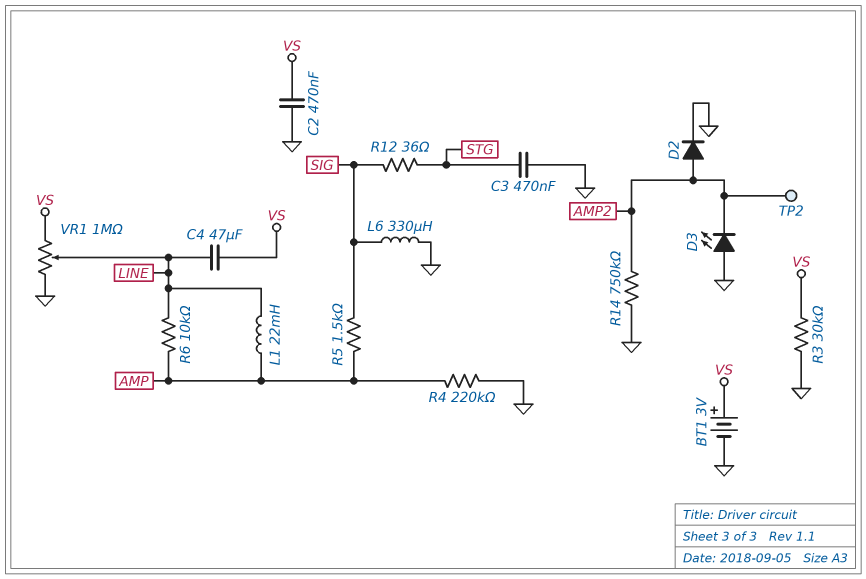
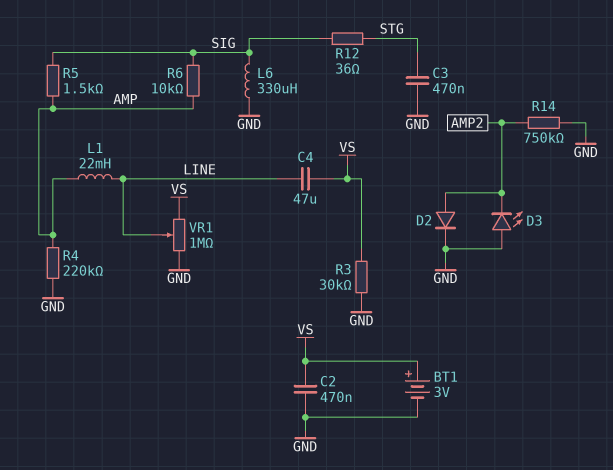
R6: 10k (AMP, LINE) -> 10k (AMP, SIG)
TP2: test point (AMP2) -> none

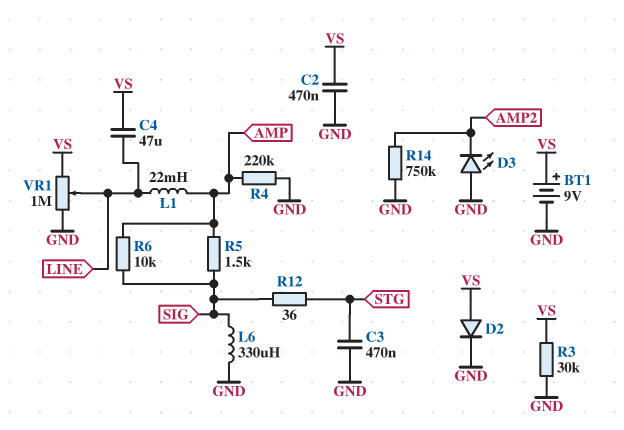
BT1: 3V (plus VS, minus GND) -> 9V (plus VS, minus GND)
D2: diode (A AMP2, K GND) -> diode (A VS, K GND)

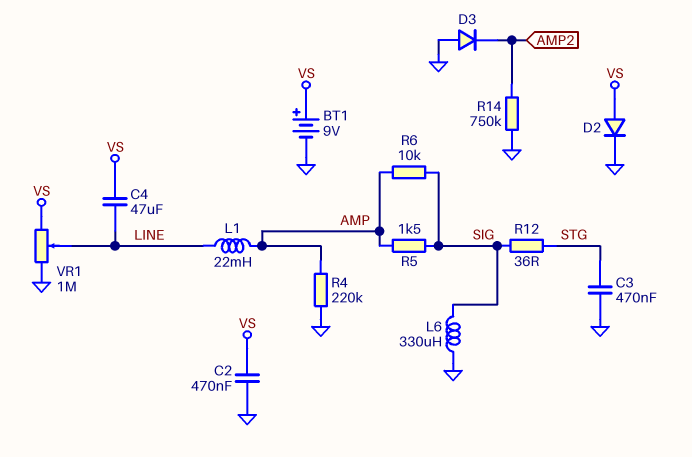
D3: LED (A GND, K AMP2) -> diode (A GND, K AMP2)
R3: 30k (GND, VS) -> none

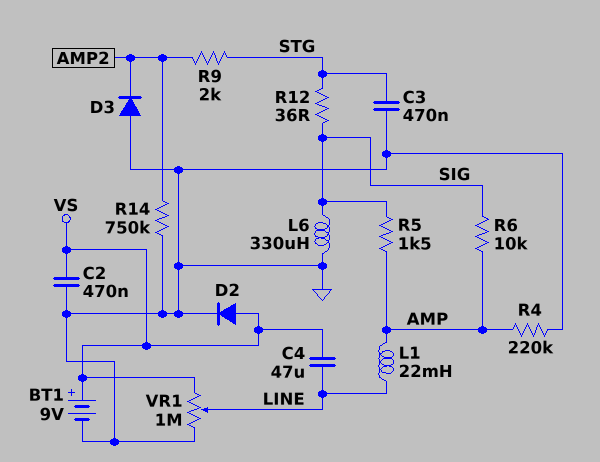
R9: none -> 2k (AMP2, STG)

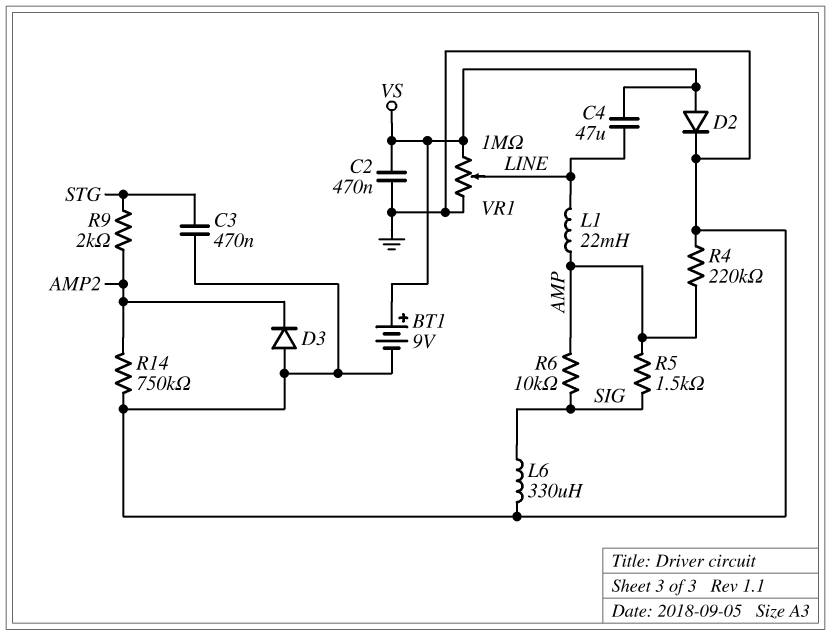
R12: 36 (SIG, STG) -> none

